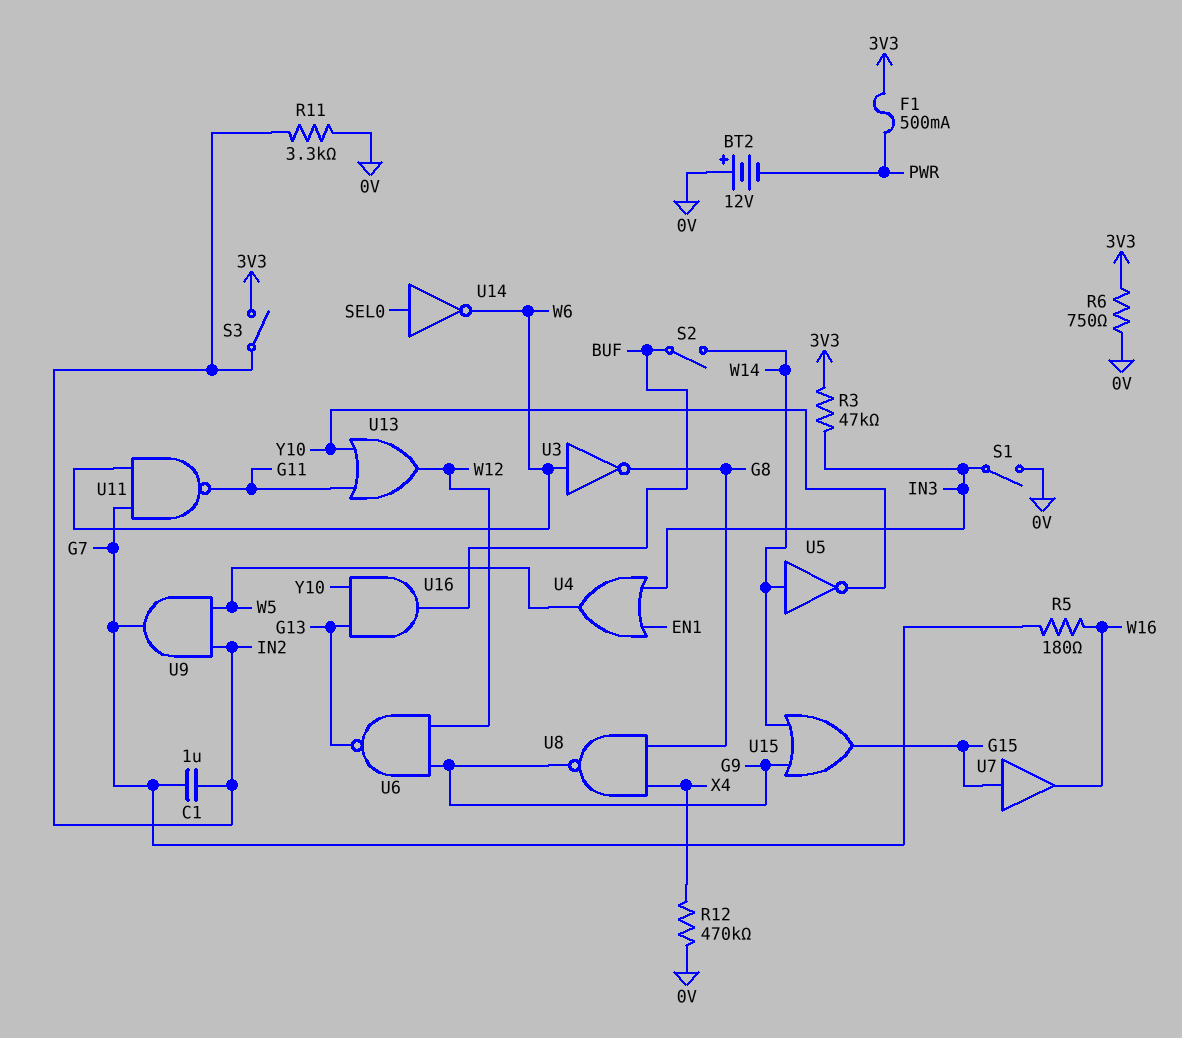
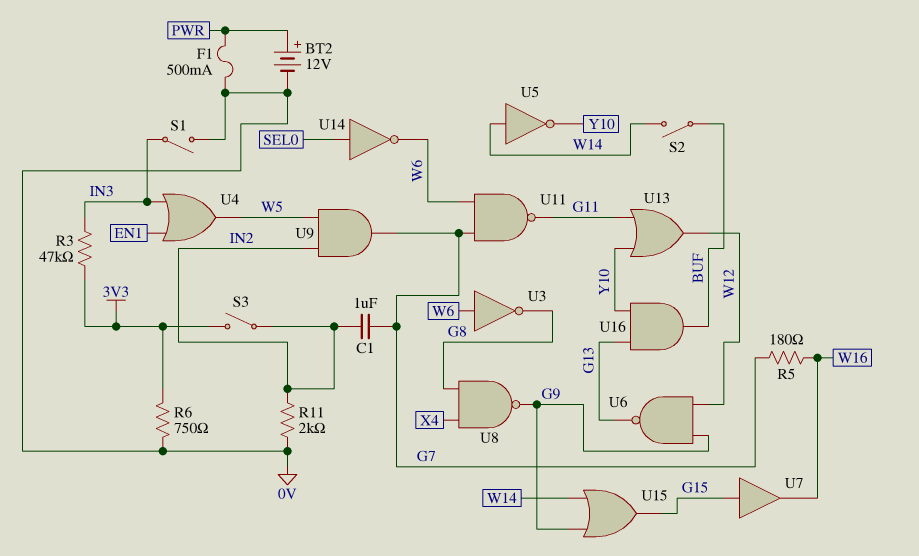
BT2: 12V (plus 0V, minus PWR) -> 12V (plus PWR, minus 0V)
F1: 500mA (3V3, PWR) -> 500mA (0V, PWR)
R11: 3.3k (0V, IN2) -> 2k (0V, IN2)
R12: 470k (0V, X4) -> none

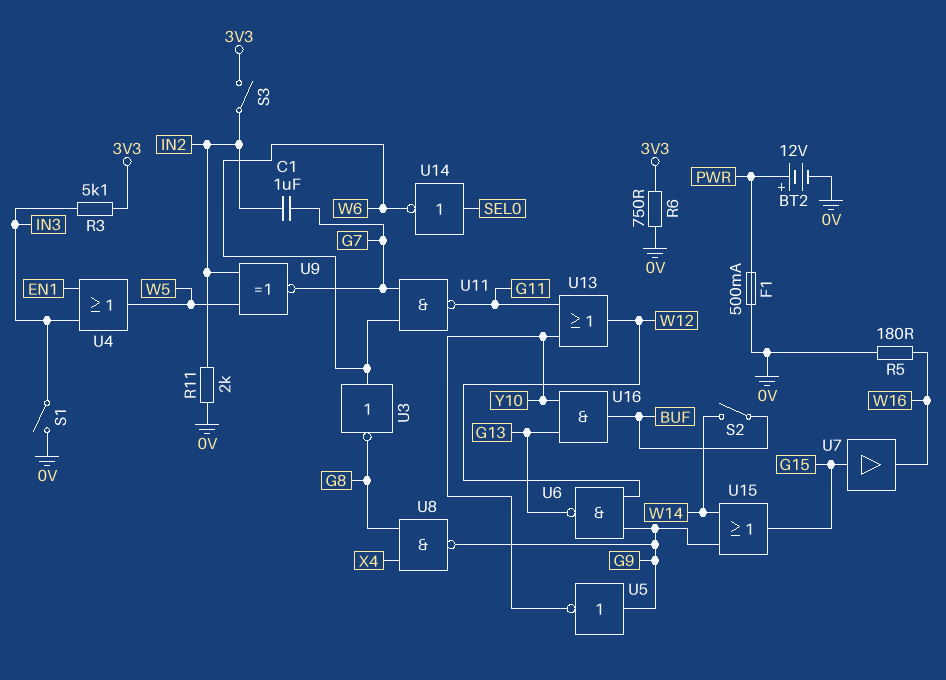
R3: 47k (3V3, IN3) -> 5.1k (3V3, IN3)
R5: 180 (G7, W16) -> 180 (0V, W16)
U5: NOT (in W14, out Y10) -> NOT (in G9, out Y10)
U9: AND (in IN2, in W5, out G7) -> XNOR (in IN2, in W5, out G7)

